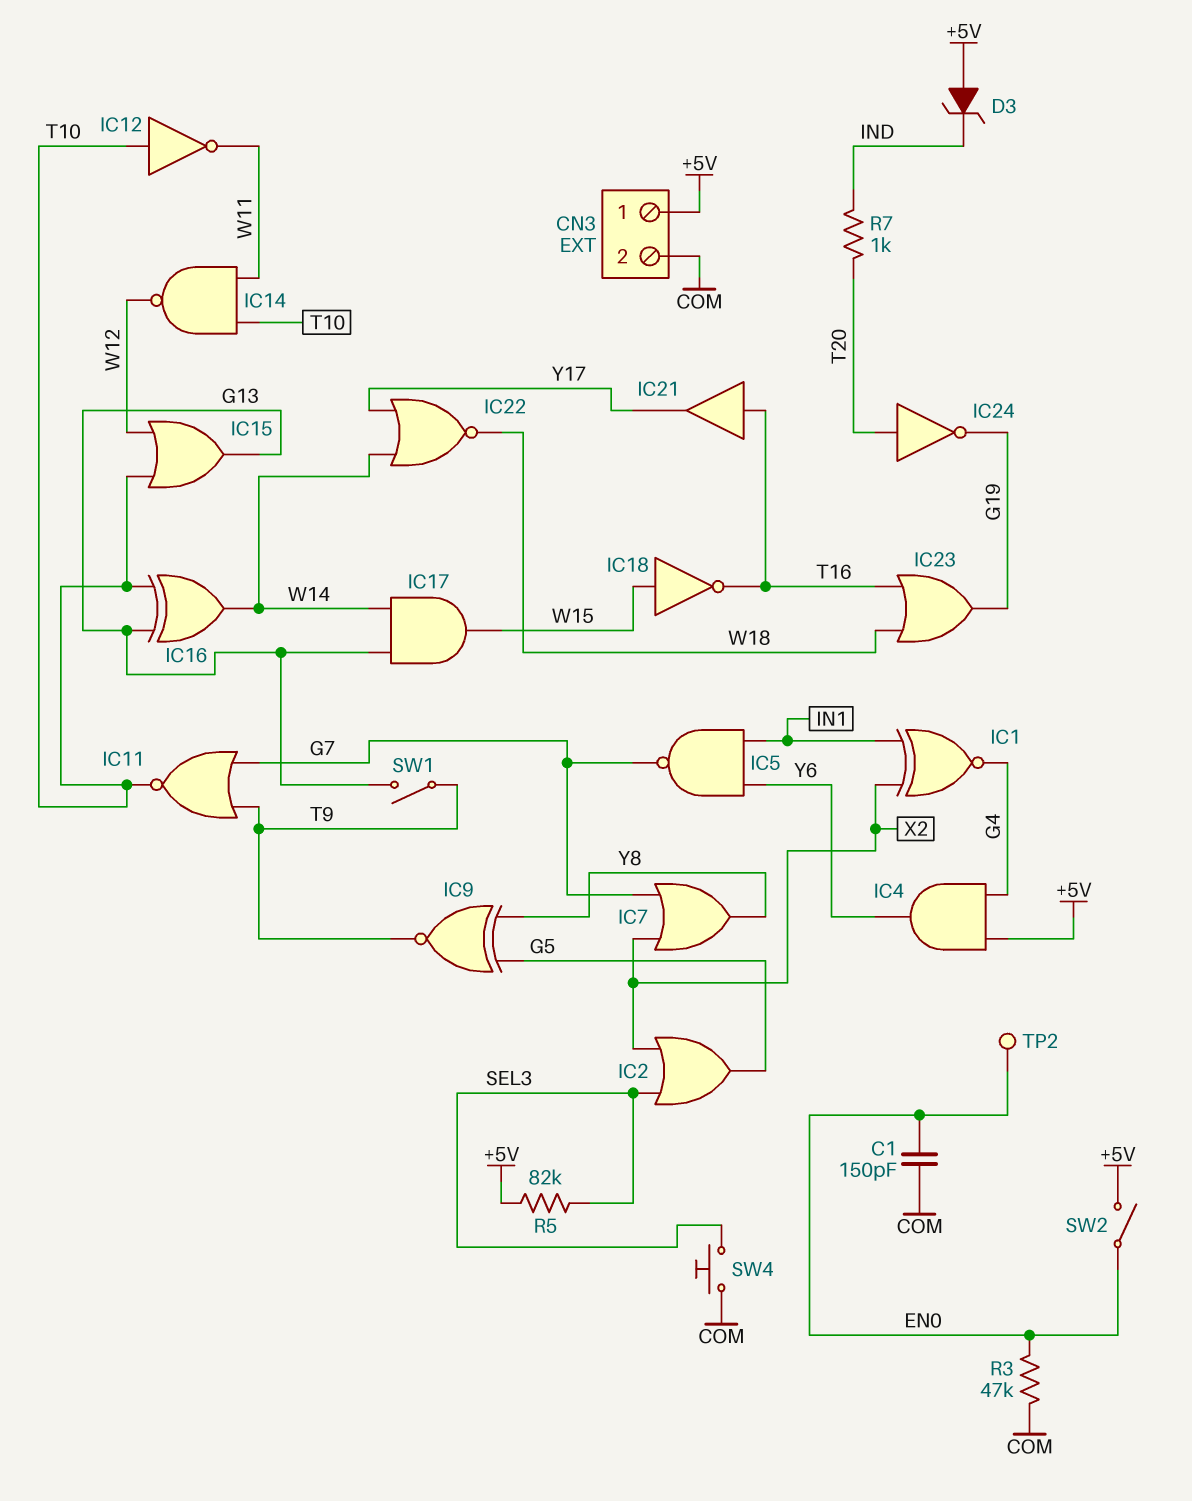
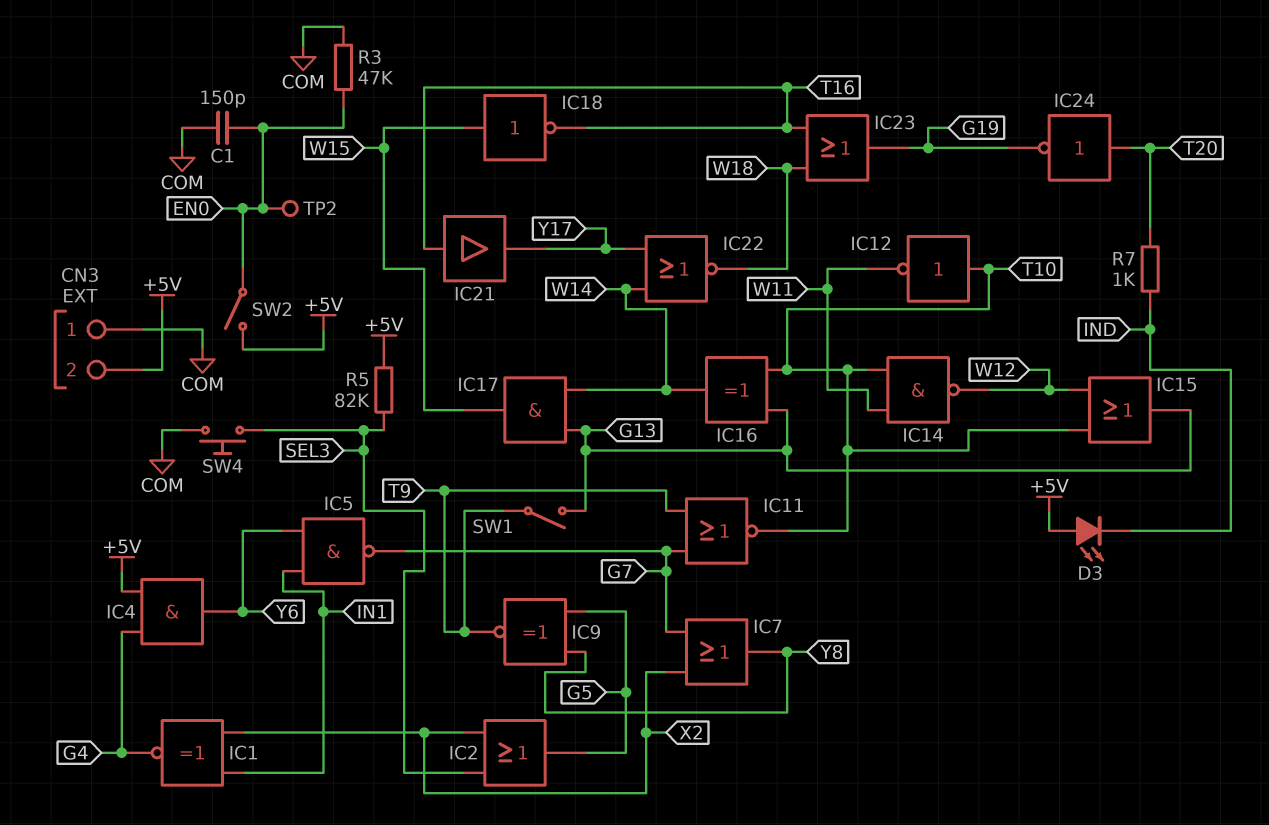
CN3 pin 1: +5V -> COM
CN3 pin 2: COM -> +5V
D3: zener (A +5V, K IND) -> LED (A +5V, K IND)

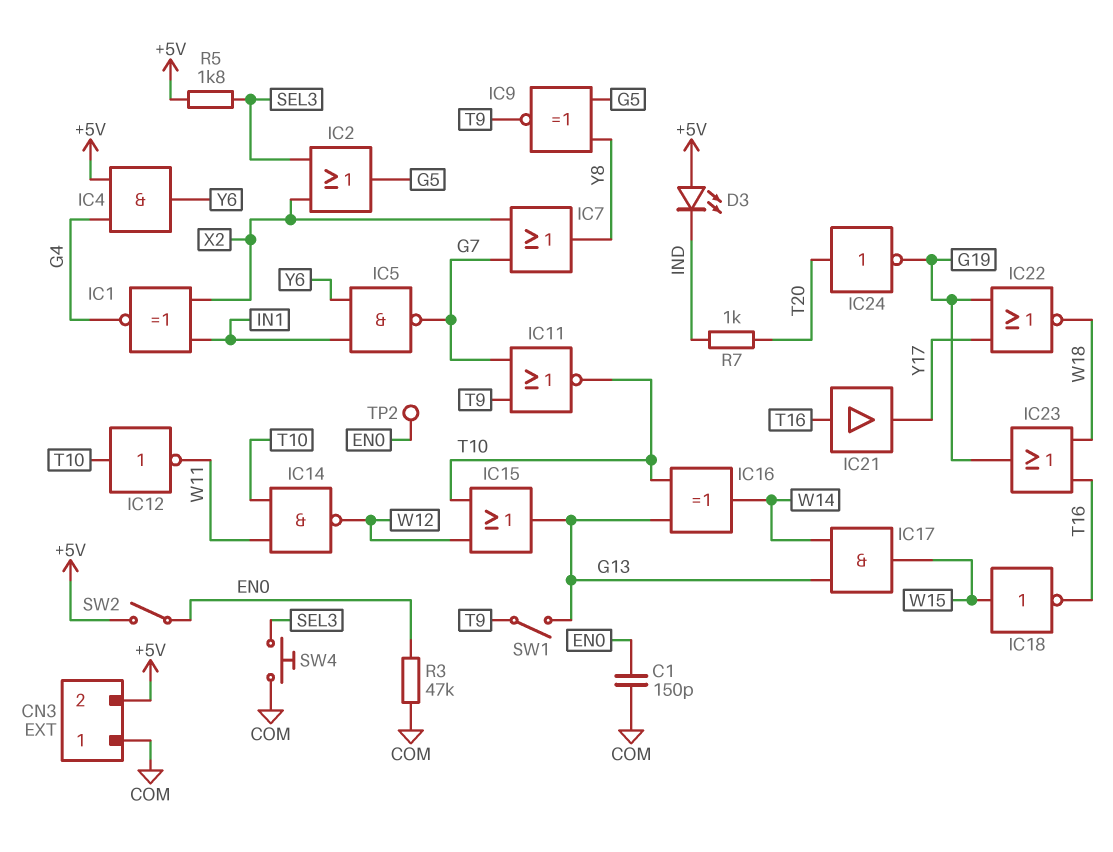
IC22: NOR (in W14, in Y17, out W18) -> NOR (in G19, in Y17, out W18)
R5: 82k (+5V, SEL3) -> 1.8k (+5V, SEL3)

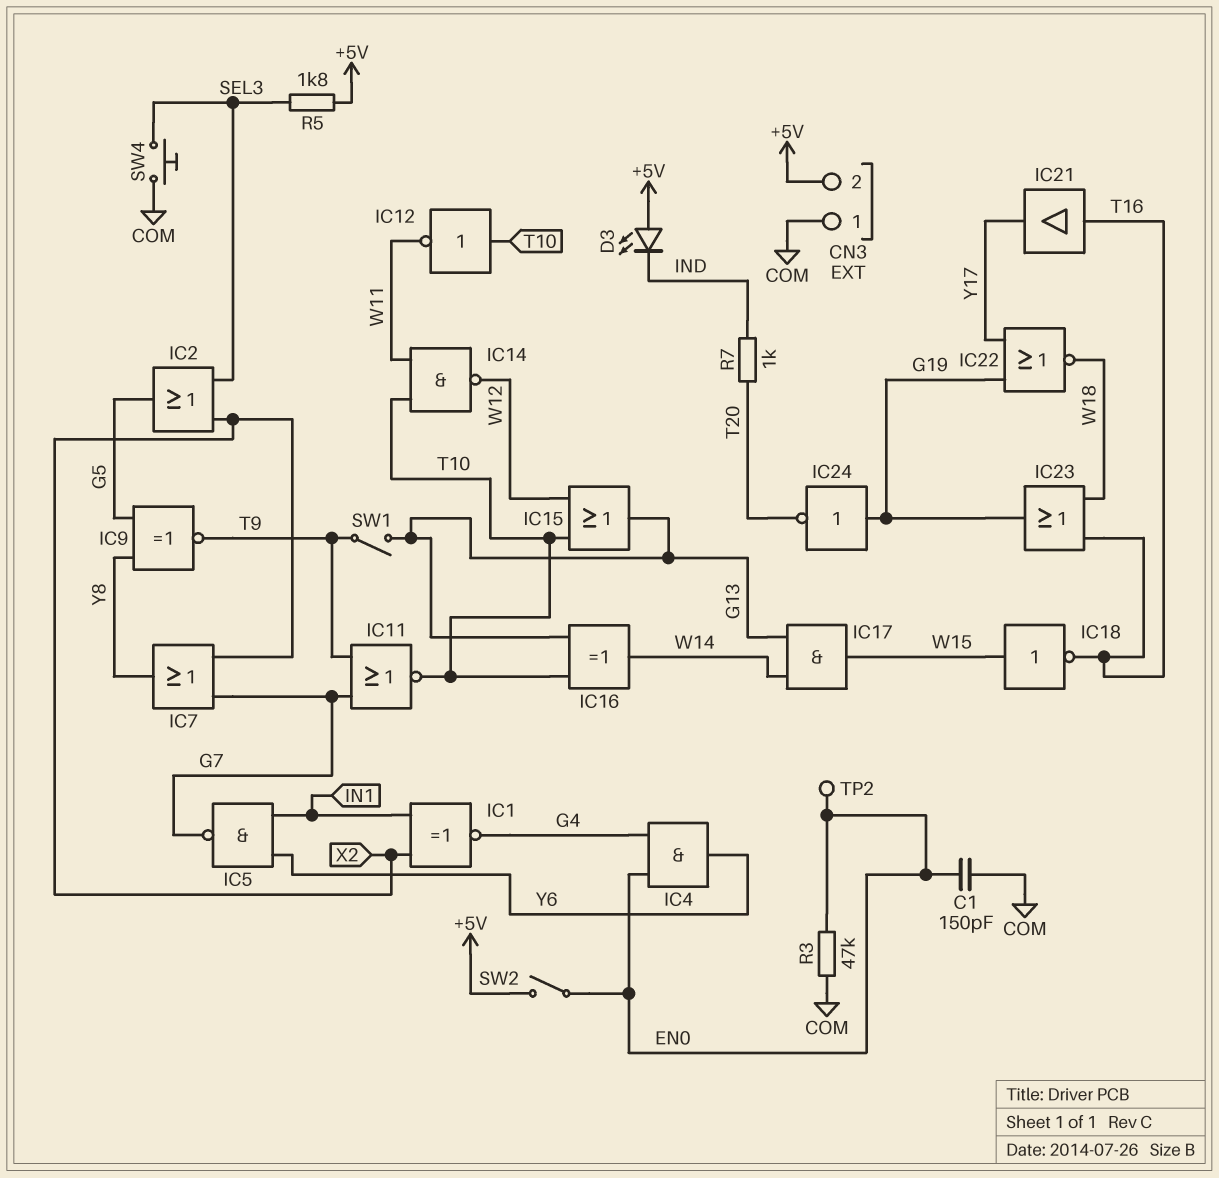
IC4: AND (in +5V, in G4, out Y6) -> AND (in EN0, in G4, out Y6)
IC24: NOT (in T20, out G19) -> NOT (in G19, out T20)

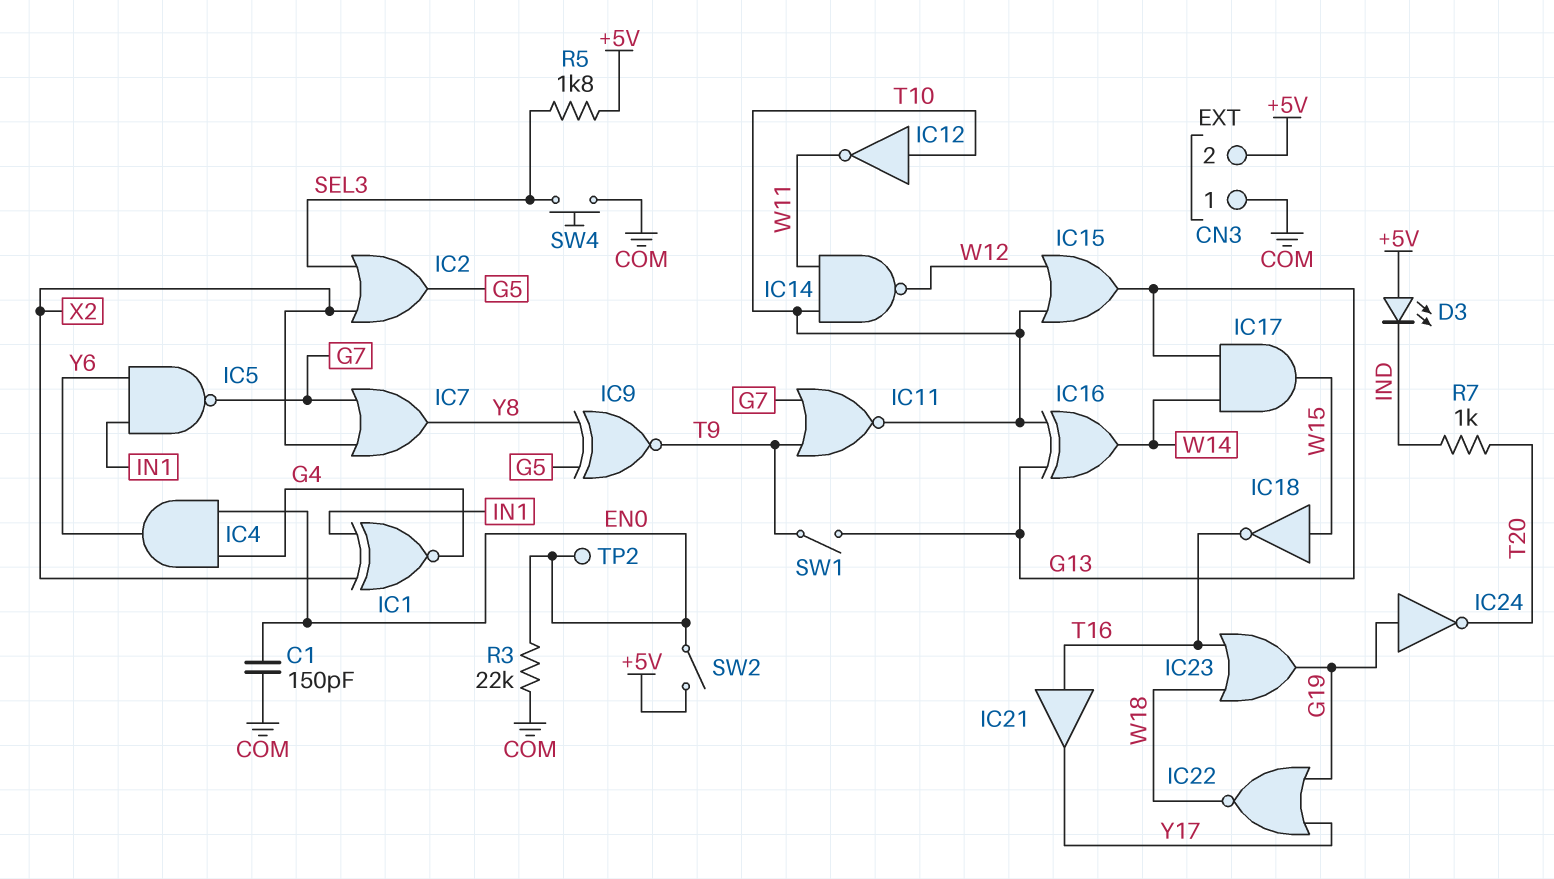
R3: 47k (COM, EN0) -> 22k (COM, EN0)

